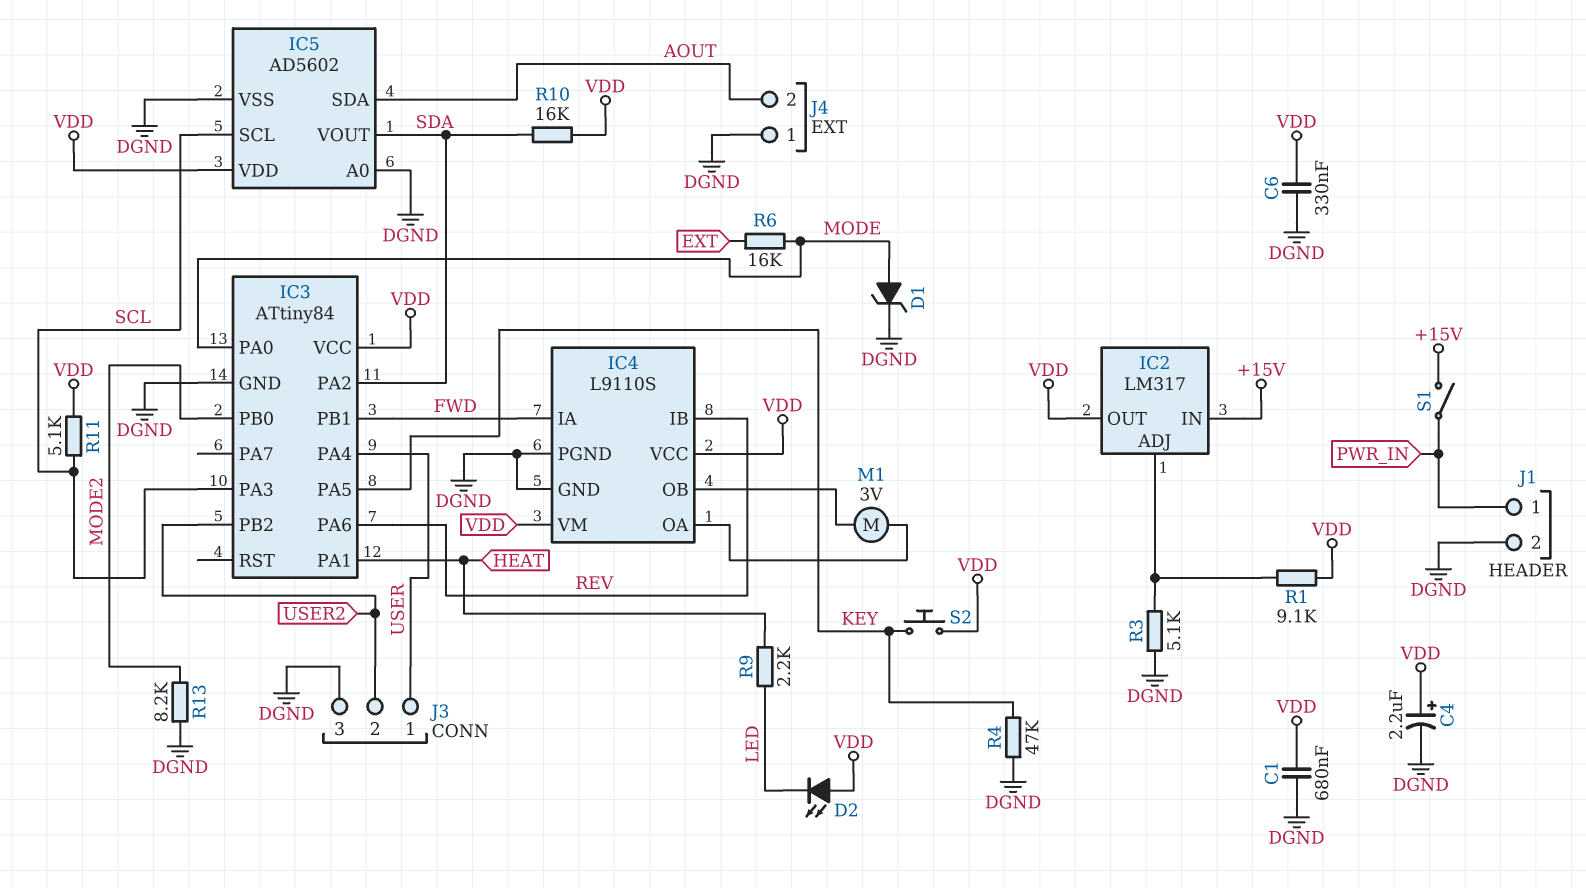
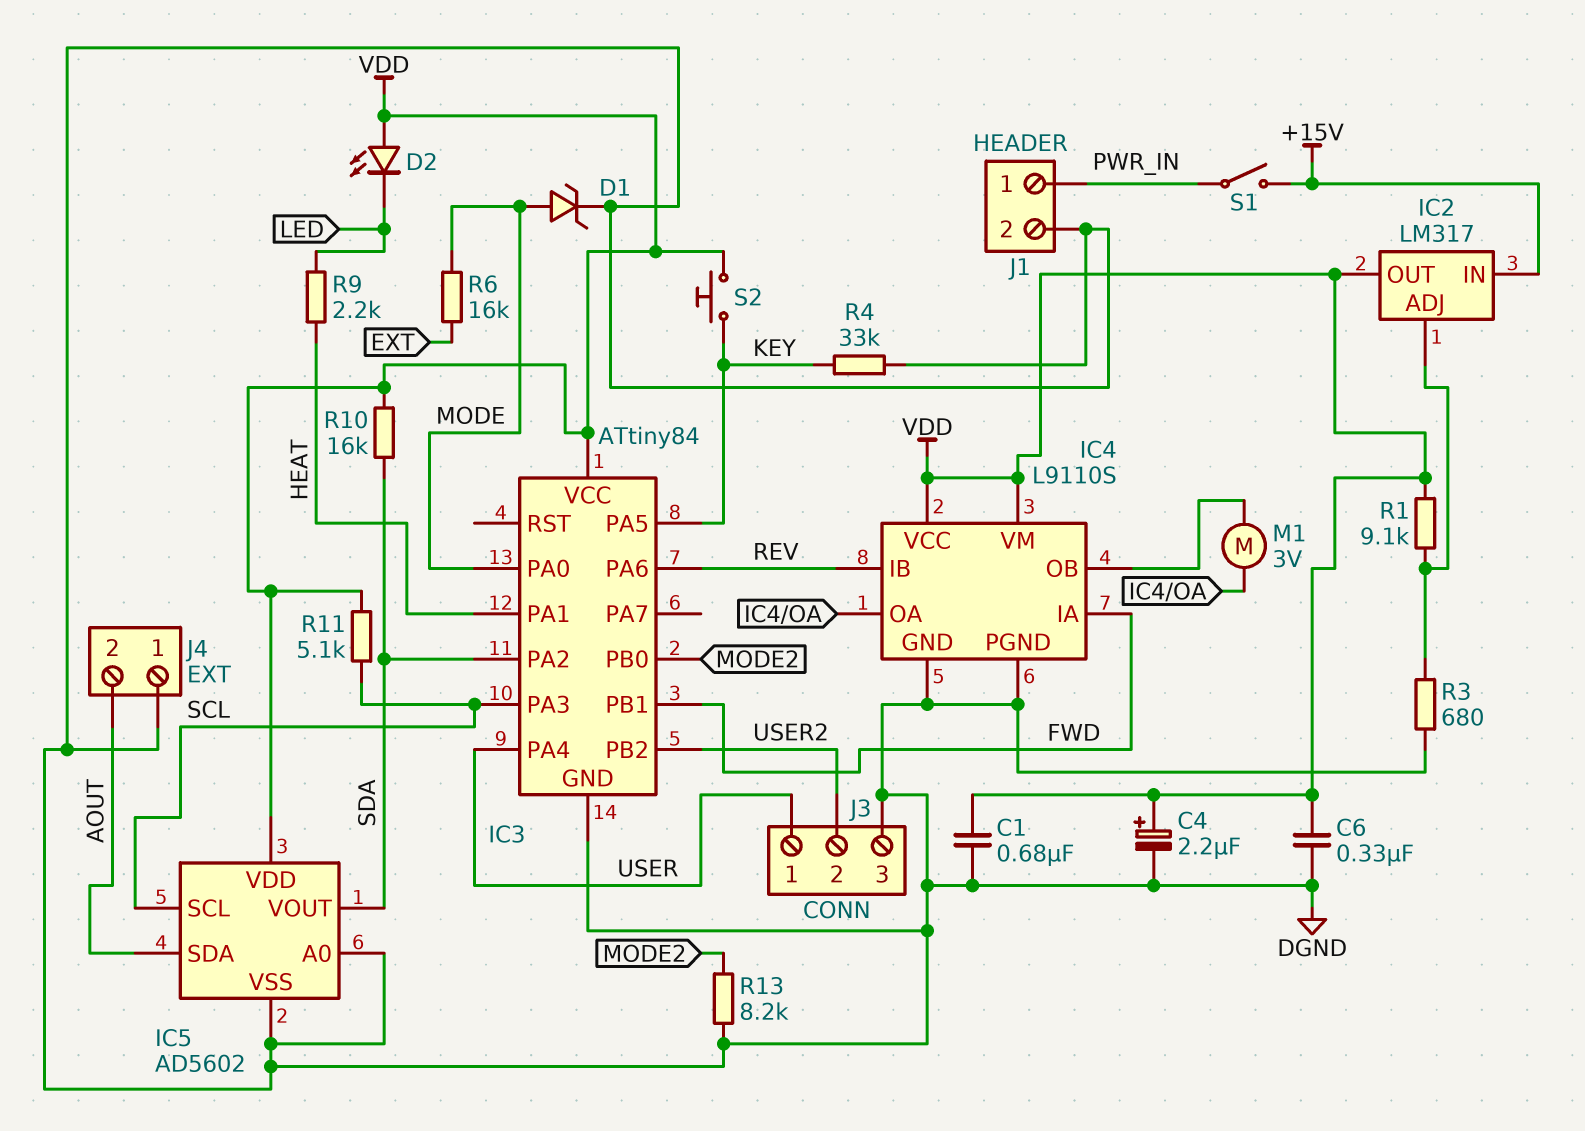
R3: 5.1k (DGND, IC2/ADJ) -> 680 (DGND, IC2/ADJ)
R4: 47k (DGND, KEY) -> 33k (DGND, KEY)

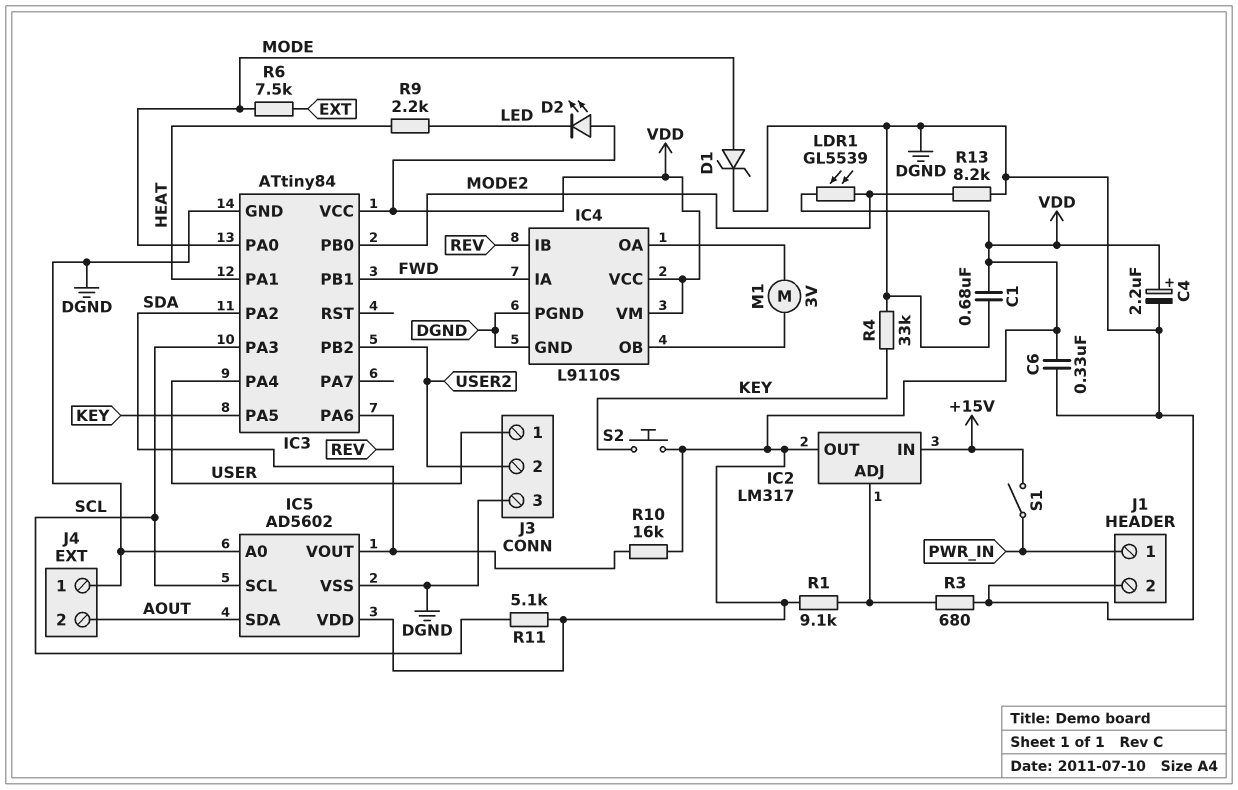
LDR1: none -> GL5539 (MODE2, VDD)
R6: 16k (EXT, MODE) -> 7.5k (EXT, MODE)

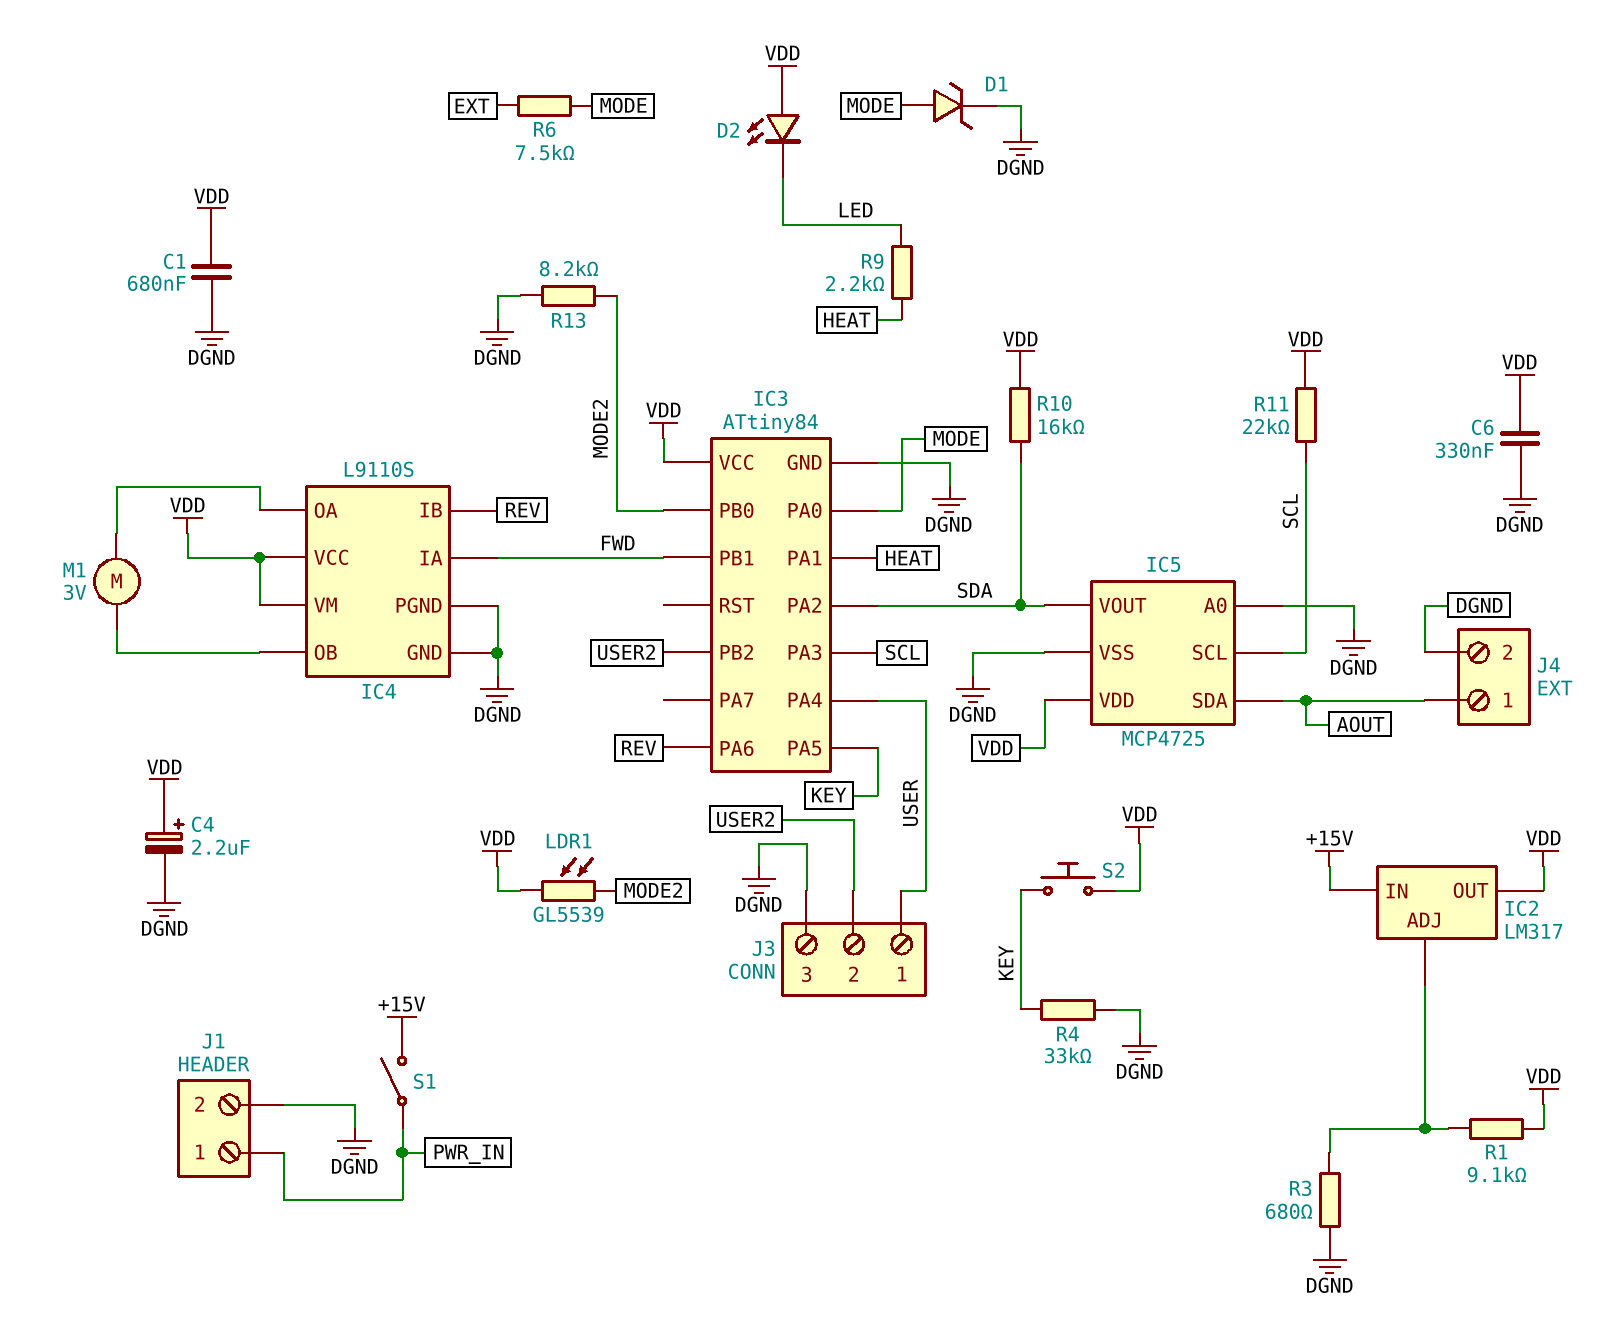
IC5: AD5602 -> MCP4725
J4 pin 1: DGND -> AOUT
J4 pin 2: AOUT -> DGND
R11: 5.1k (SCL, VDD) -> 22k (SCL, VDD)

